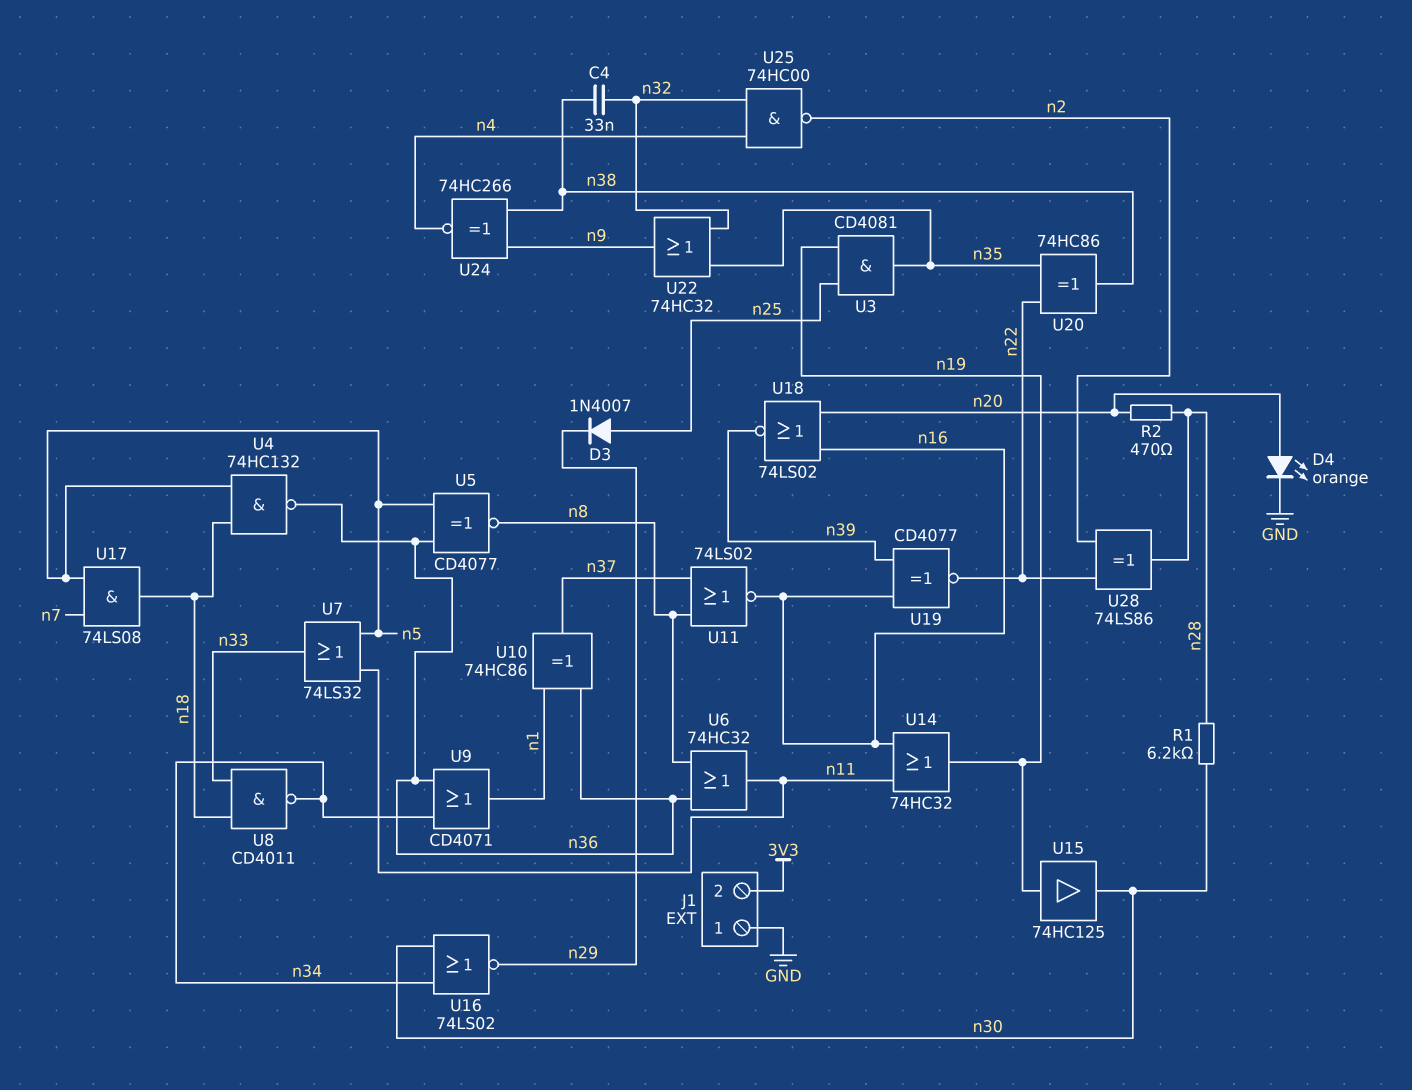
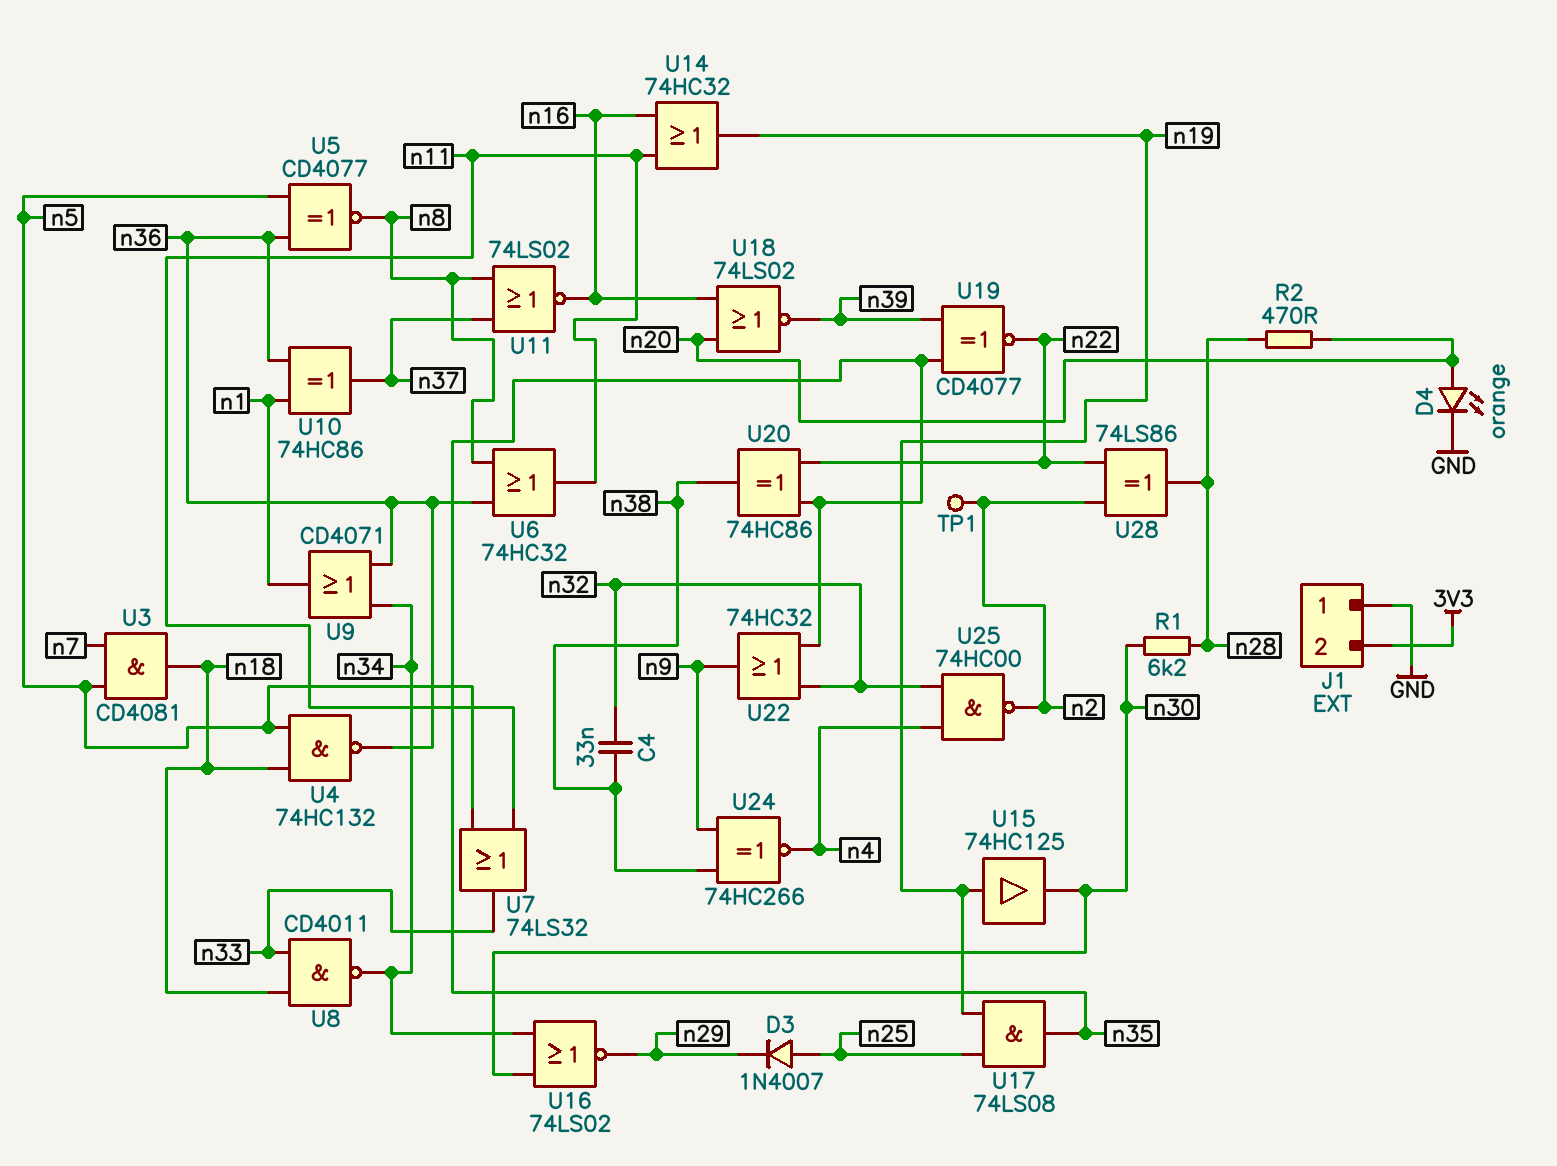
TP1: none -> test point (n2)
U3: AND CD4081 (in n19, in n25, out n35) -> AND CD4081 (in n5, in n7, out n18)
U17: AND 74LS08 (in n5, in n7, out n18) -> AND 74LS08 (in n19, in n25, out n35)
U19: XNOR CD4077 (in n16, in n39, out n22) -> XNOR CD4077 (in n35, in n39, out n22)

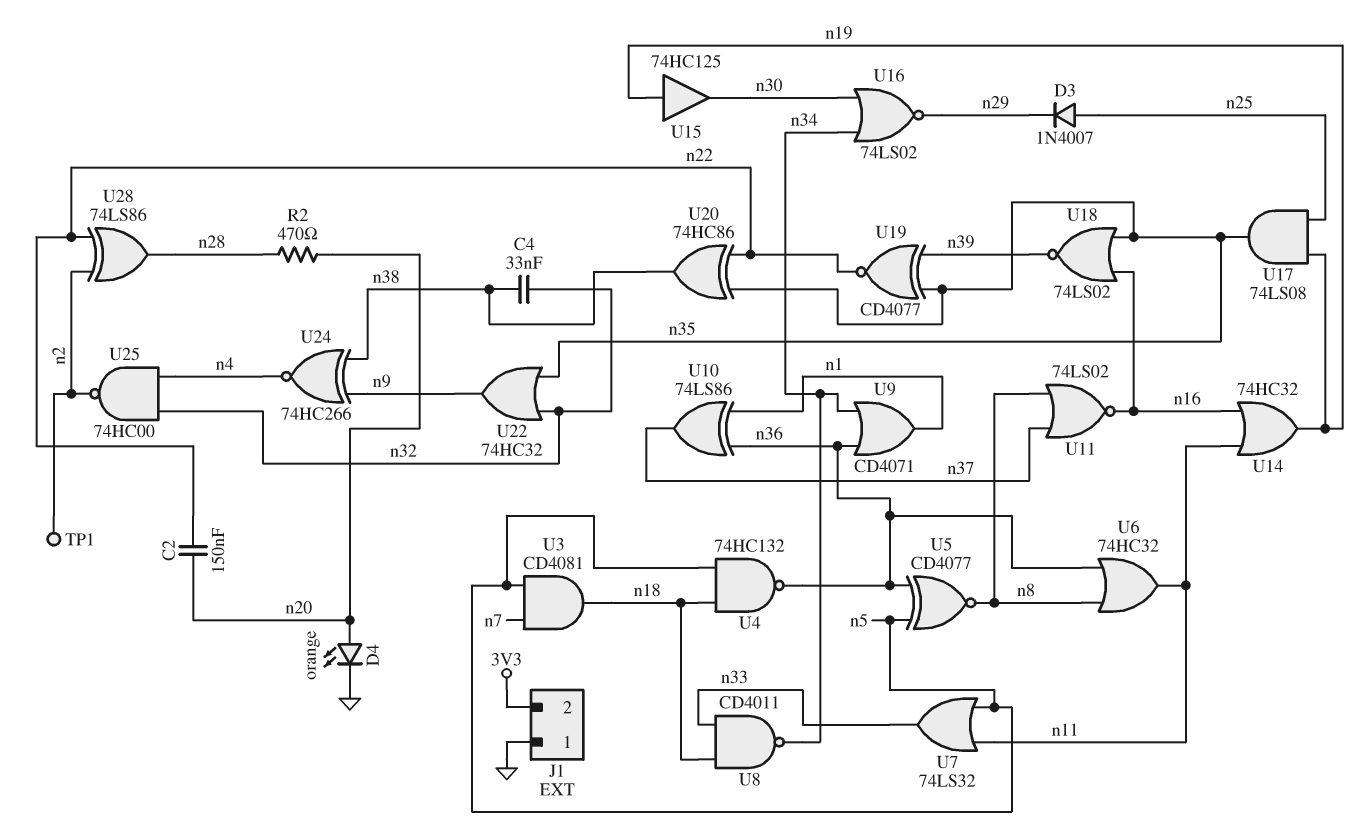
C2: none -> 150nF (n20, n22)
R1: 6.2k (n28, n30) -> none
U10: XOR 74HC86 (in n1, in n36, out n37) -> XOR 74LS86 (in n1, in n36, out n37)
U18: NOR 74LS02 (in n16, in n20, out n39) -> NOR 74LS02 (in n16, in n35, out n39)

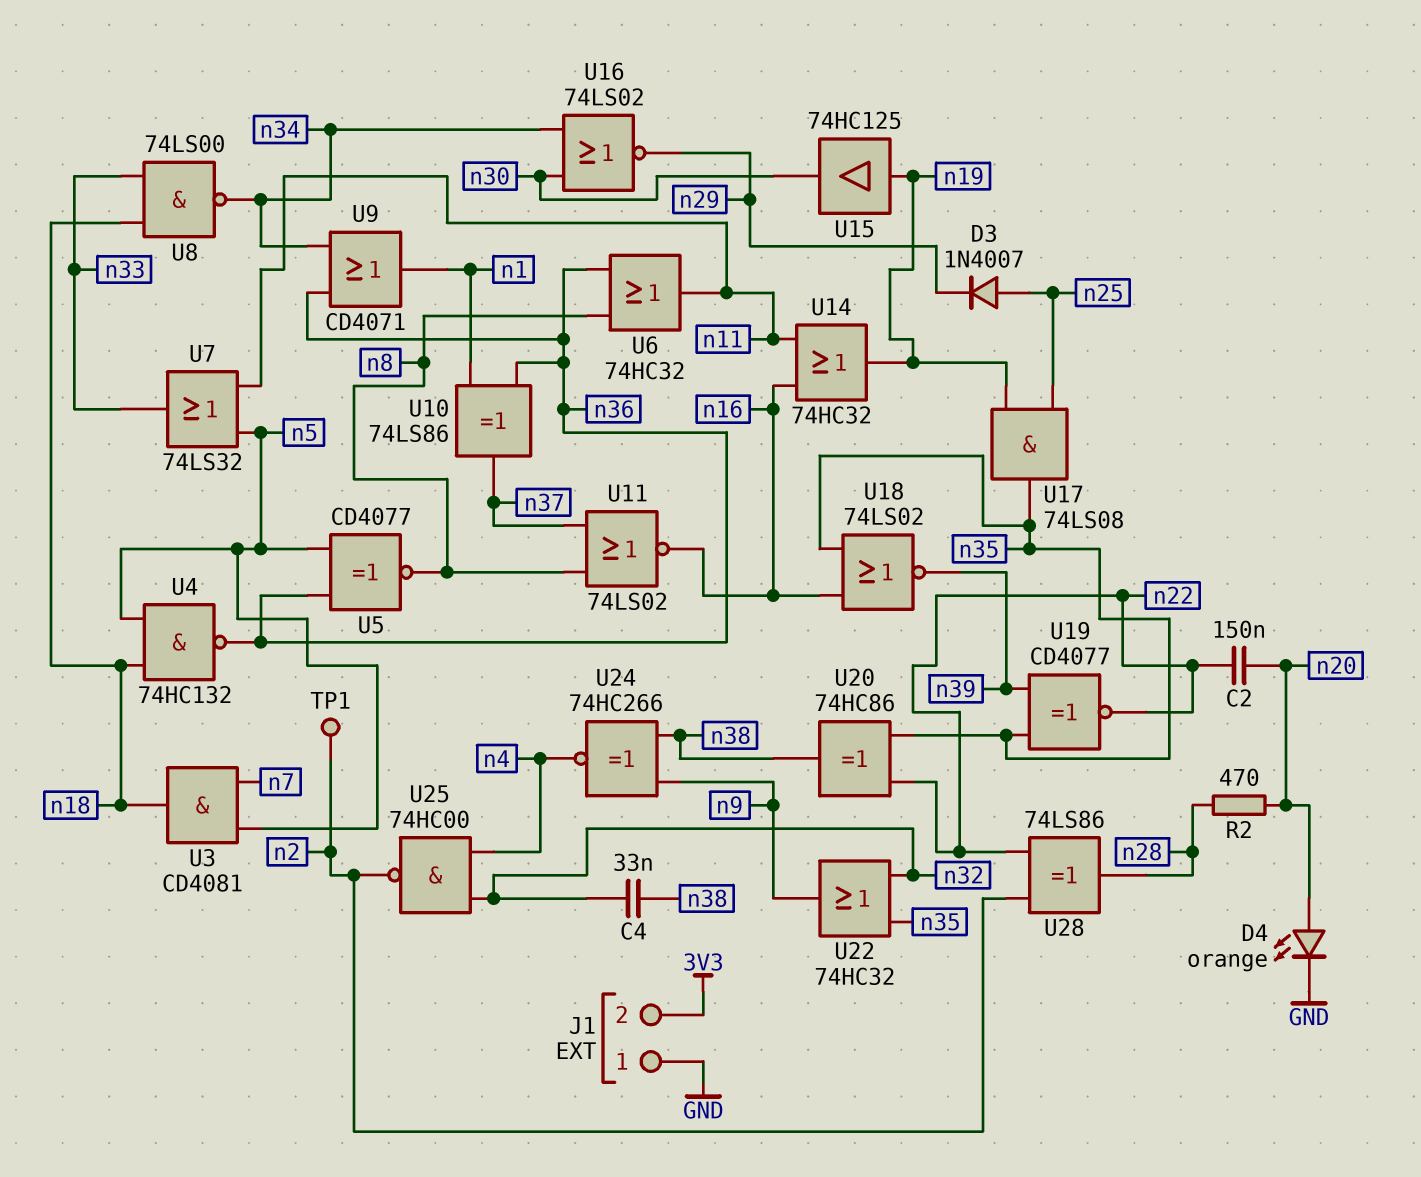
U8: NAND CD4011 (in n18, in n33, out n34) -> NAND 74LS00 (in n18, in n33, out n34)

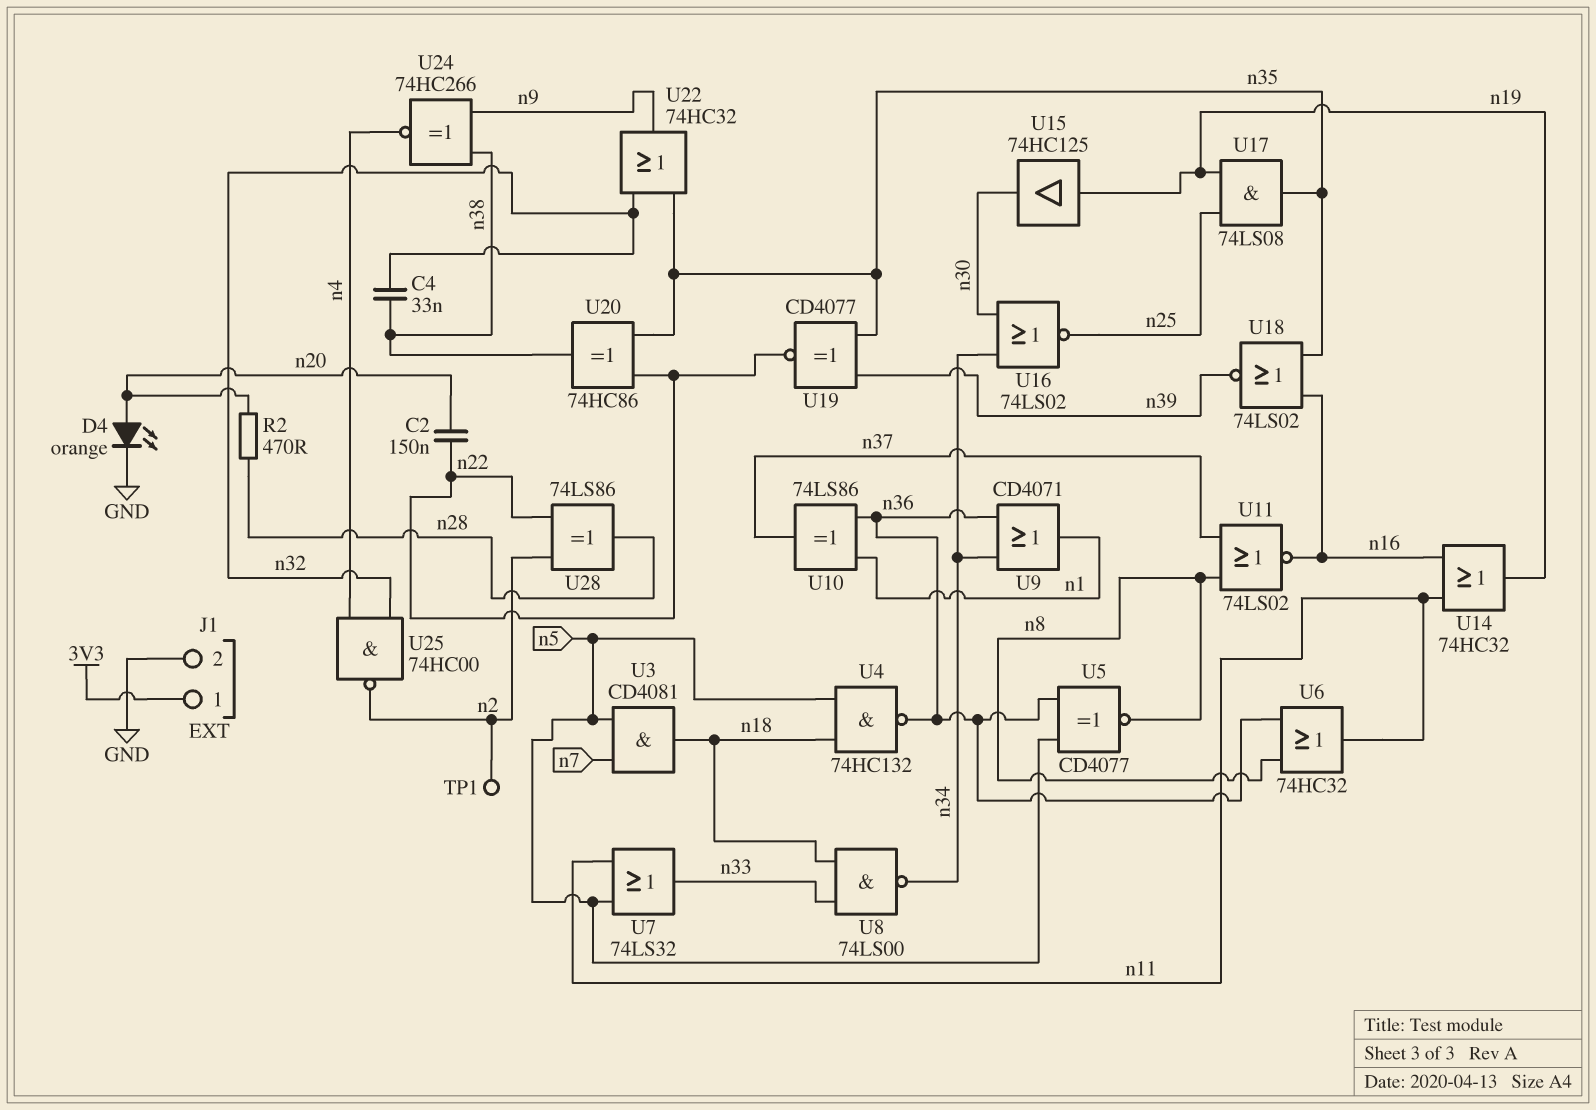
D3: diode 1N4007 (A n25, K n29) -> none
J1 pin 1: GND -> 3V3
J1 pin 2: 3V3 -> GND
U16: NOR 74LS02 (in n30, in n34, out n29) -> NOR 74LS02 (in n30, in n34, out n25)

